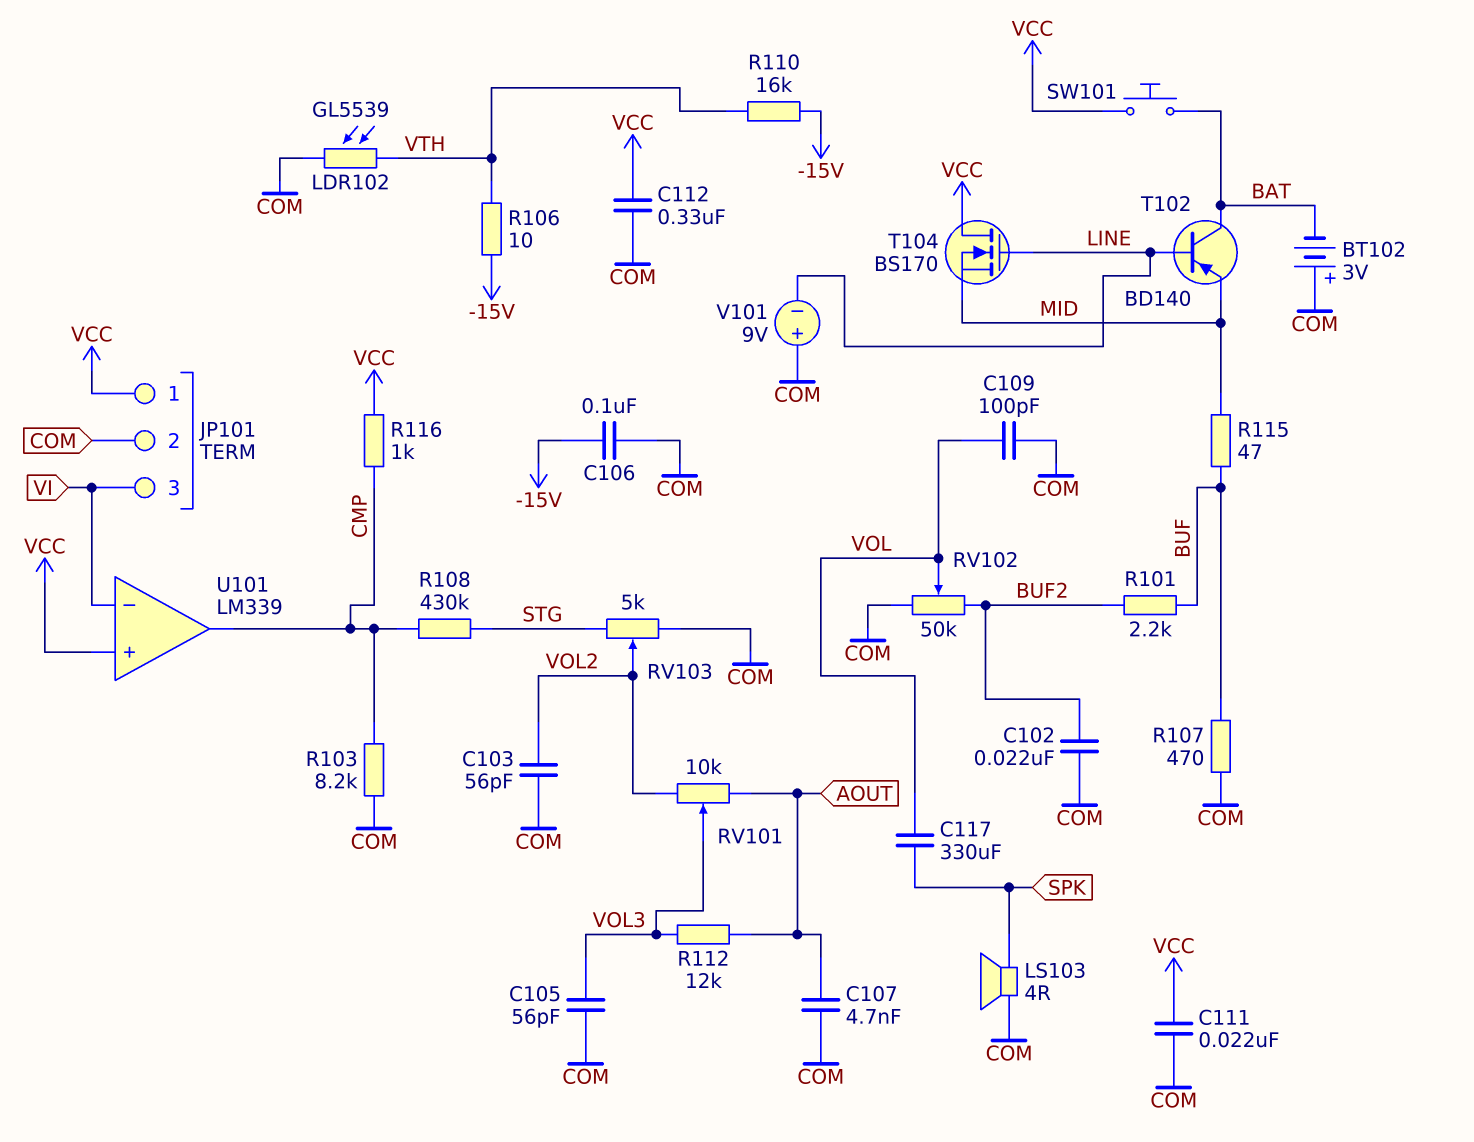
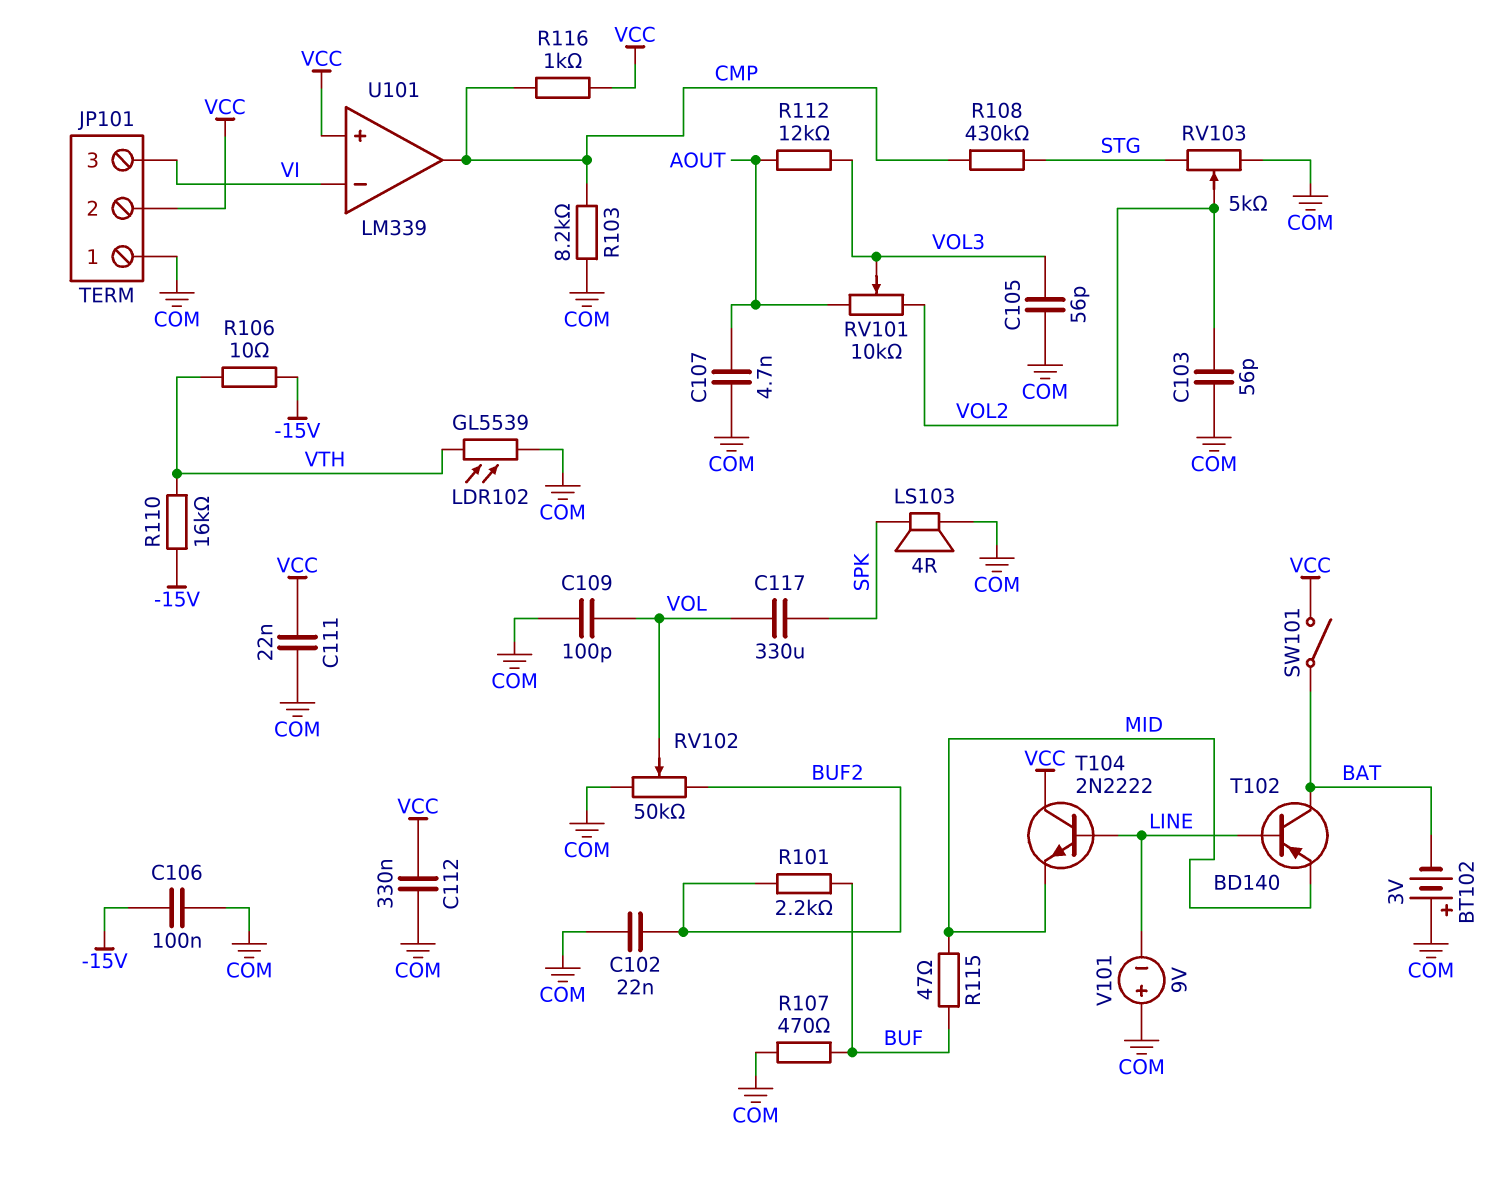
JP101 pin 1: VCC -> COM
JP101 pin 2: COM -> VCC
SW101: button (BAT, VCC) -> switch (BAT, VCC)
T104: NMOS BS170 (G LINE, D VCC, S MID) -> NPN 2N2222 (B LINE, C VCC, E MID)

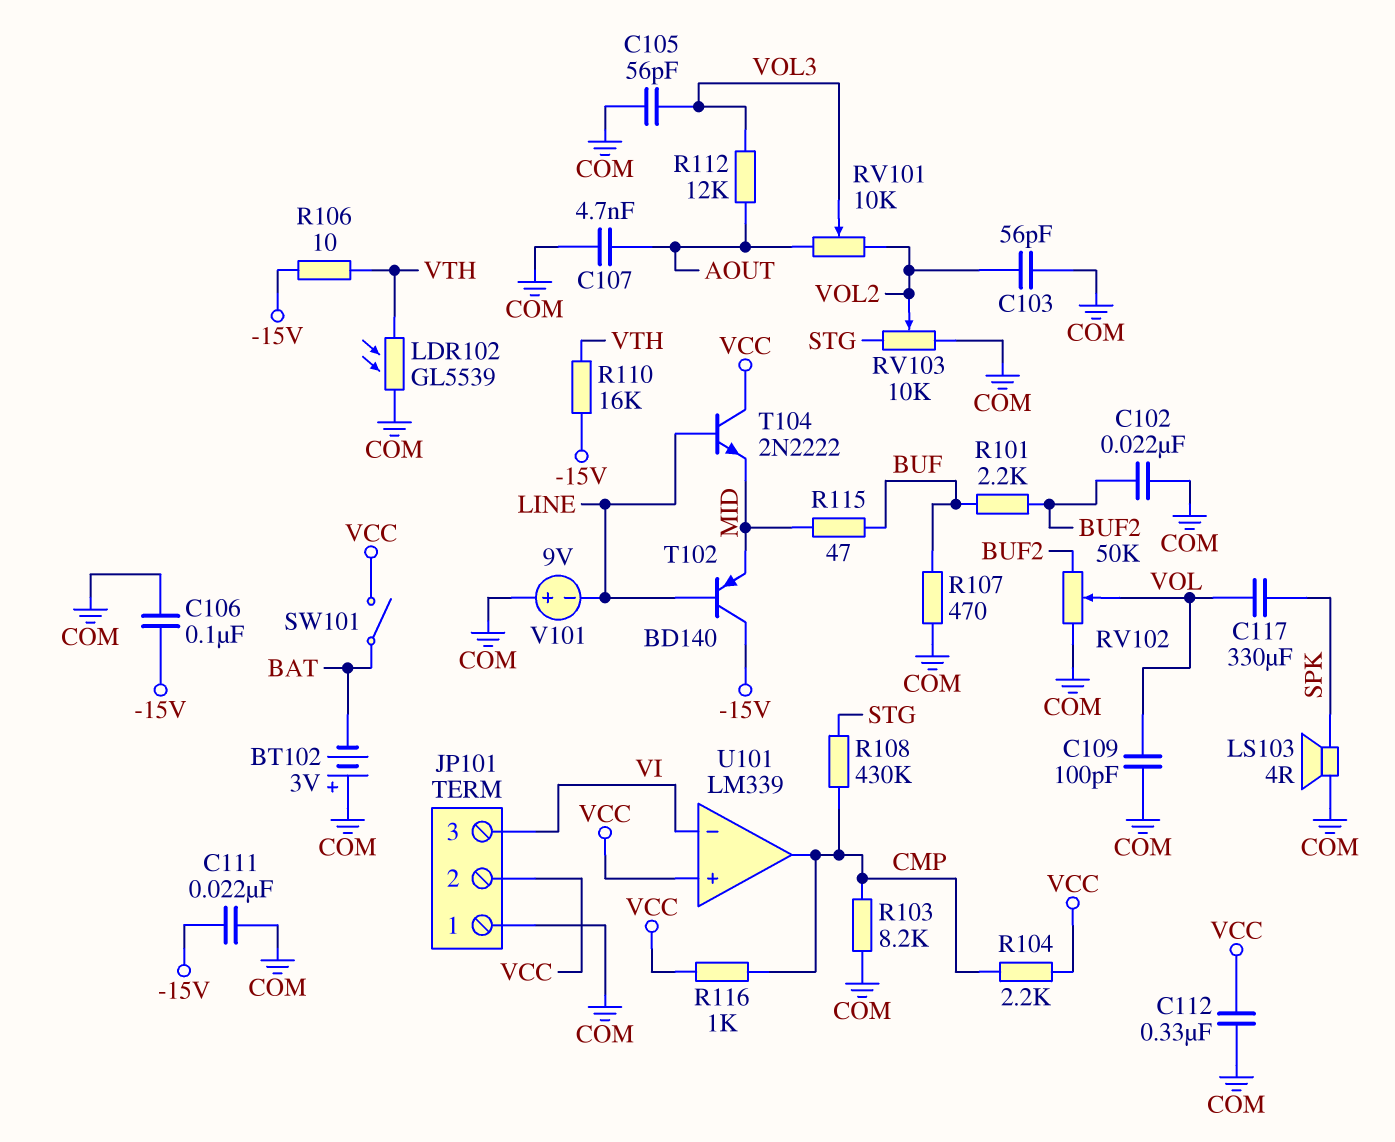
C111: 22nF (COM, VCC) -> 22nF (-15V, COM)
R104: none -> 2.2k (CMP, VCC)
RV103: 5k (COM, STG, wiper VOL2) -> 10k (COM, STG, wiper VOL2)
T102: PNP BD140 (B LINE, C BAT, E MID) -> PNP BD140 (B LINE, C -15V, E MID)

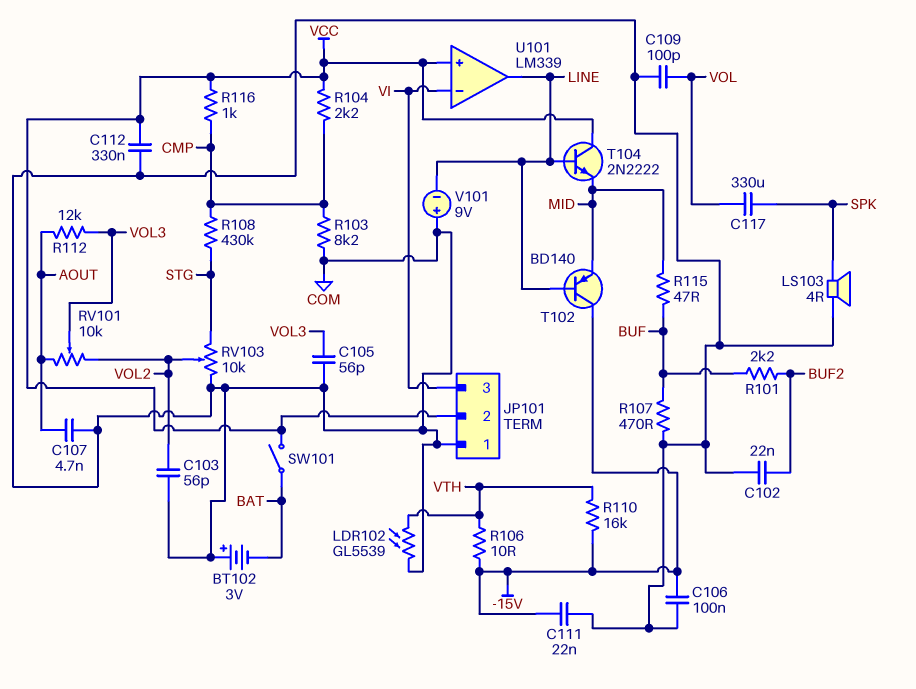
RV102: 50k (BUF2, COM, wiper VOL) -> none
U101 pin out: CMP -> LINE

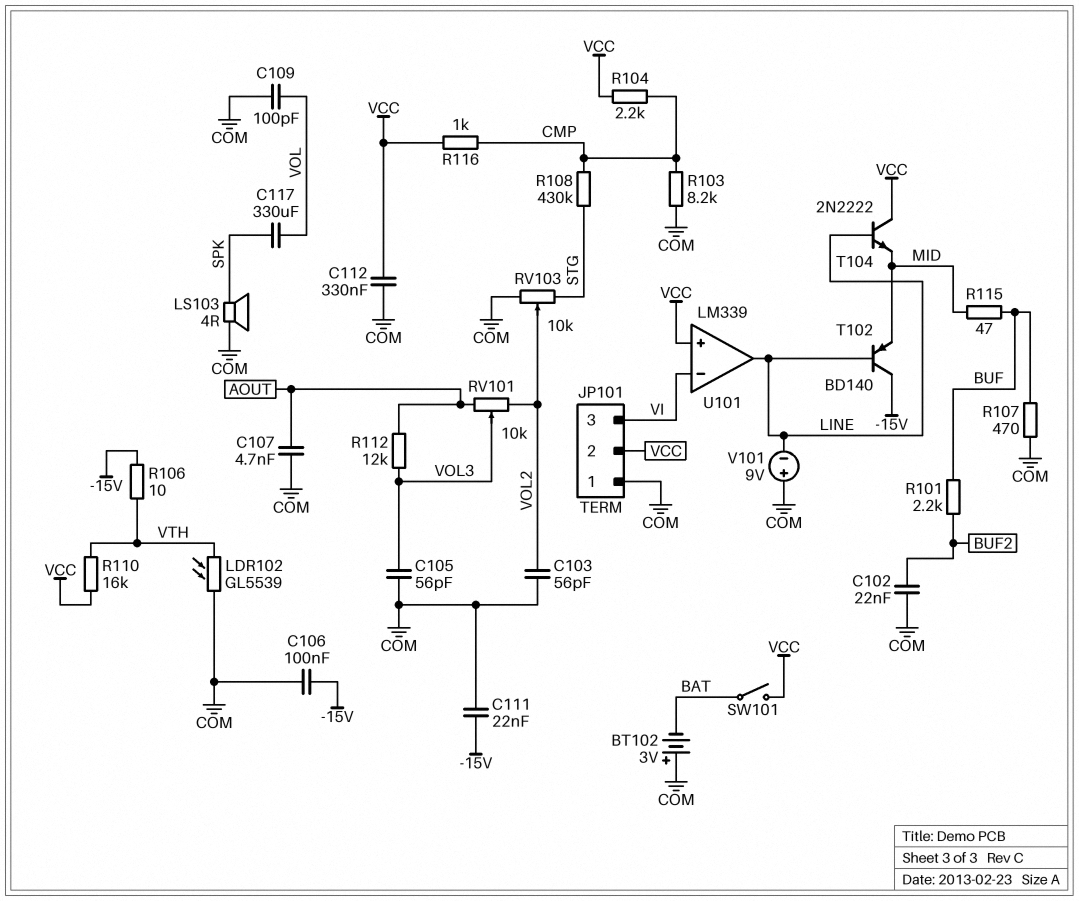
R110: 16k (-15V, VTH) -> 16k (VCC, VTH)

